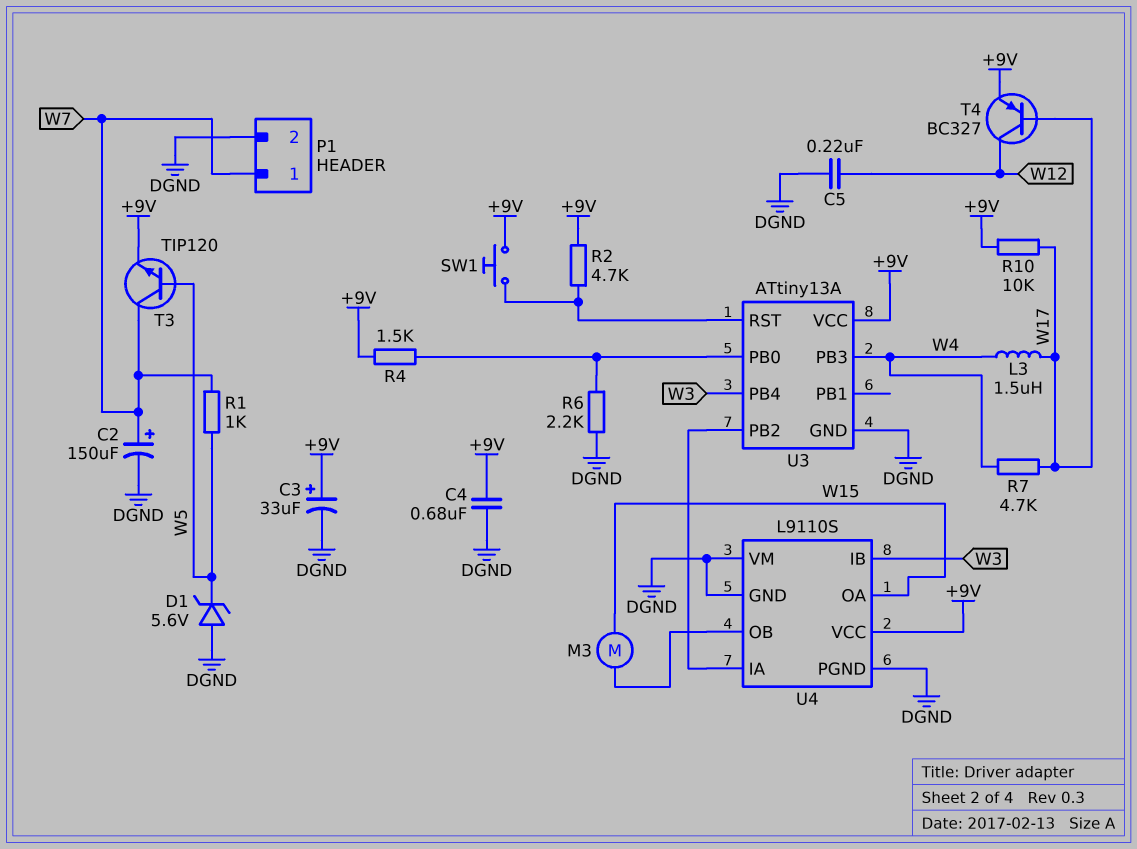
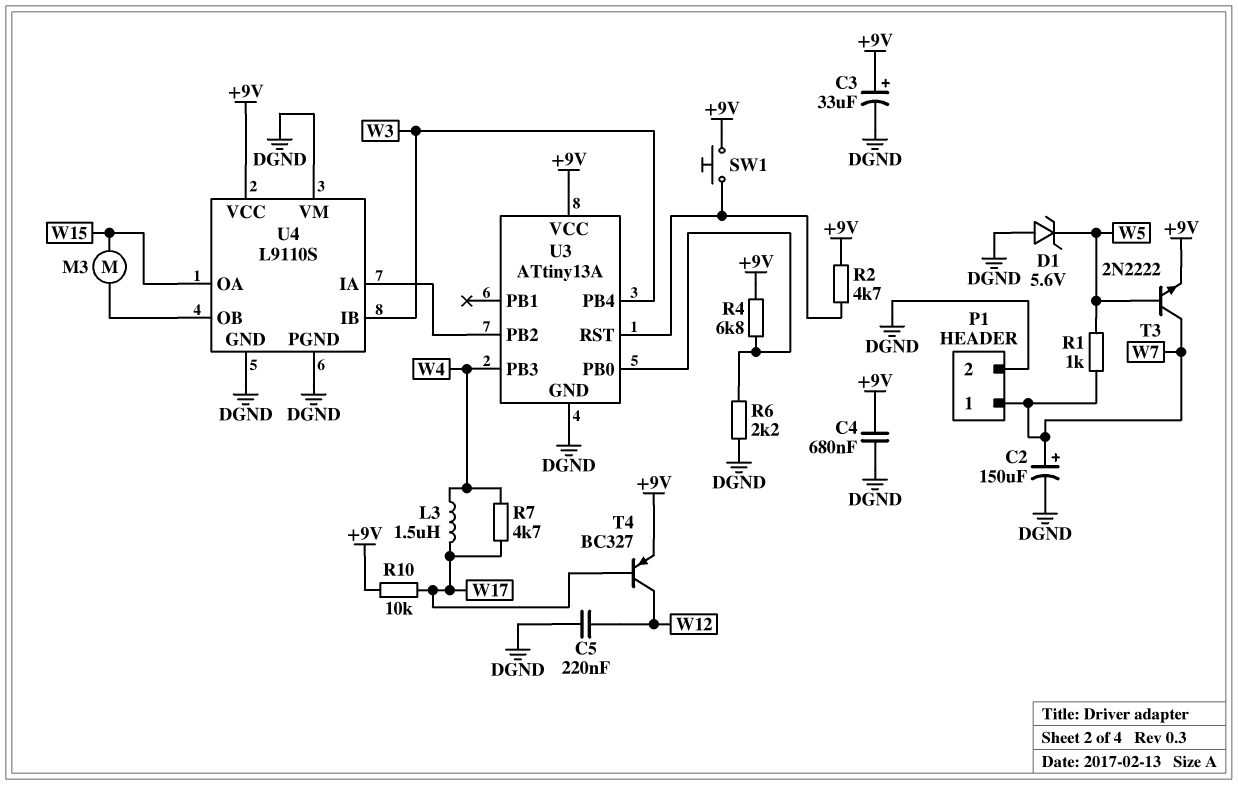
R4: 1.5k (+9V, U3/PB0) -> 6.8k (+9V, U3/PB0)
T3: NPN TIP120 (B W5, C W7, E +9V) -> NPN 2N2222 (B W5, C W7, E +9V)

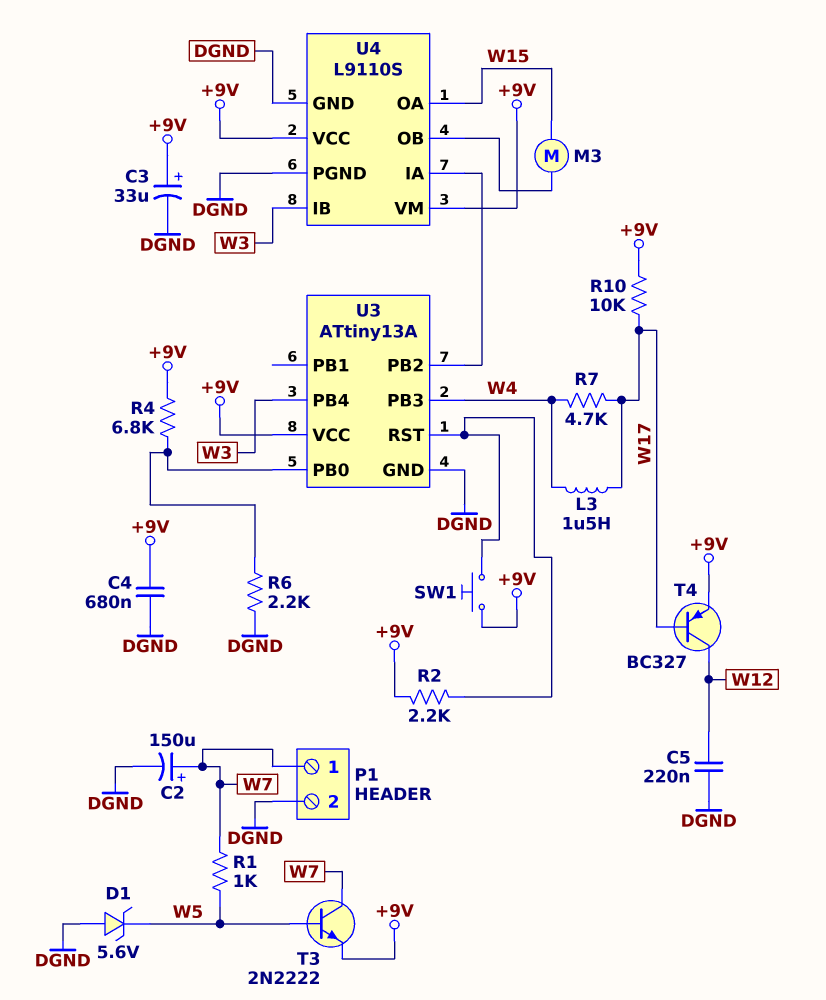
R2: 4.7k (+9V, U3/RST) -> 2.2k (+9V, U3/RST)
U4 pin VM: DGND -> +9V

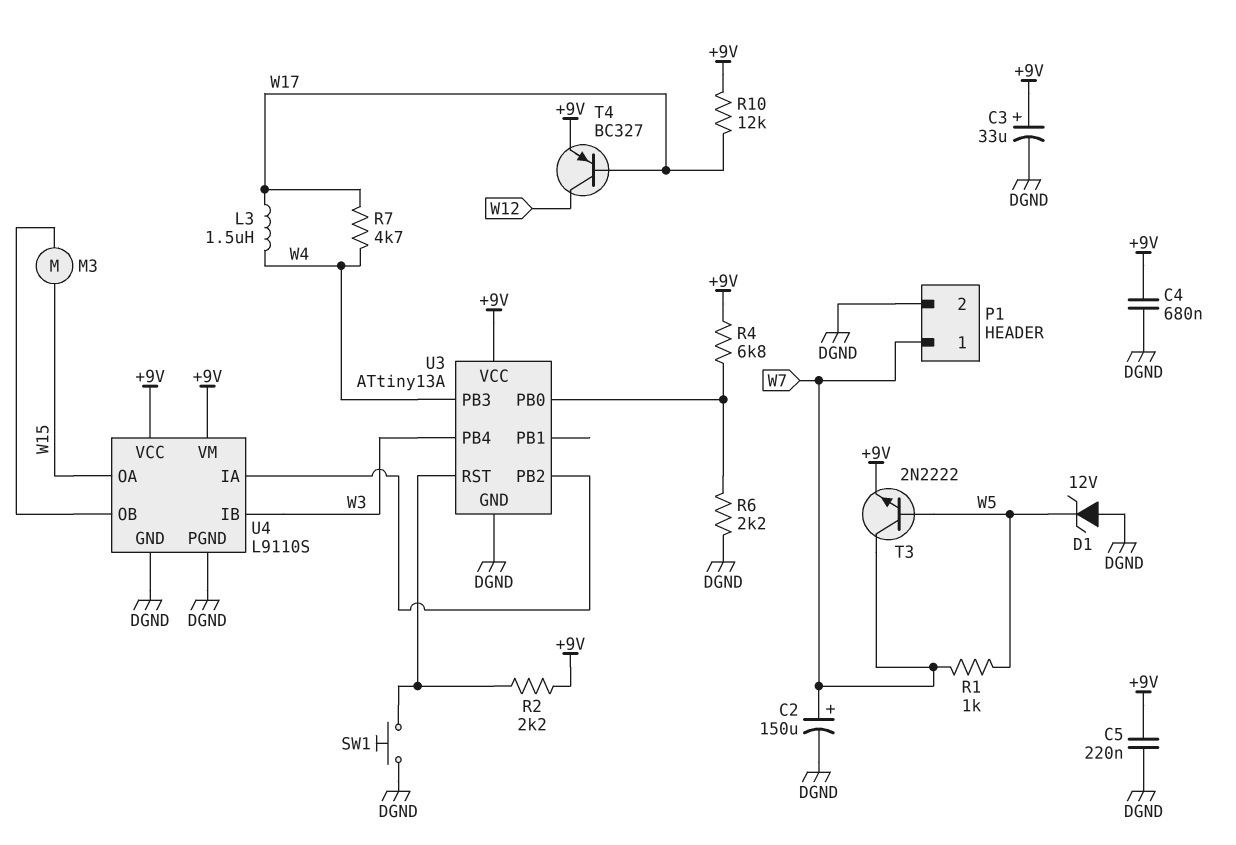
C5: 220nF (DGND, W12) -> 220nF (+9V, DGND)
D1: zener 5.6V (A DGND, K W5) -> zener 12V (A DGND, K W5)
R10: 10k (+9V, W17) -> 12k (+9V, W17)
SW1: button (+9V, U3/RST) -> button (DGND, U3/RST)

